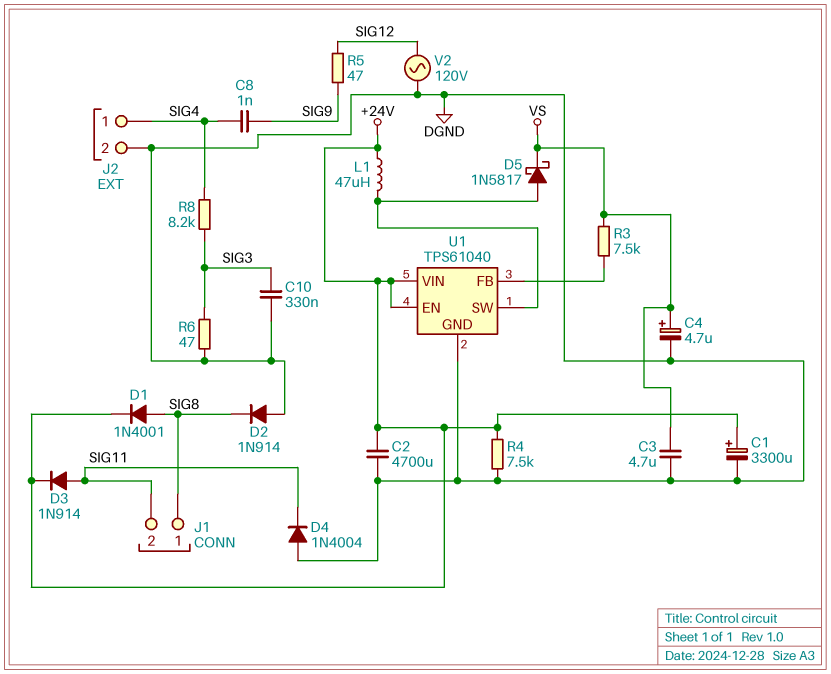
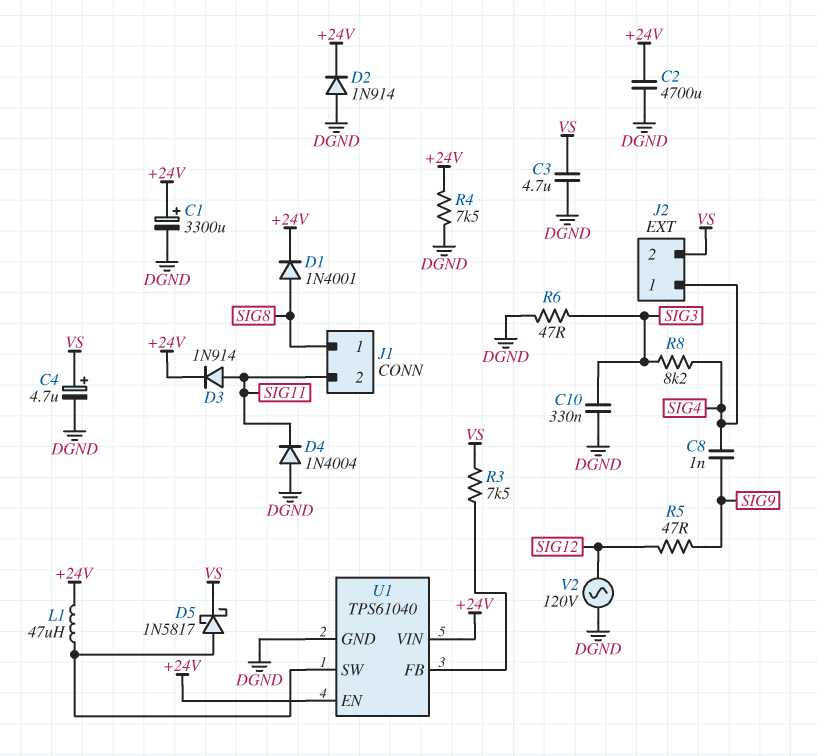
D2: diode 1N914 (A DGND, K SIG8) -> diode 1N914 (A DGND, K +24V)
J2 pin 2: DGND -> VS

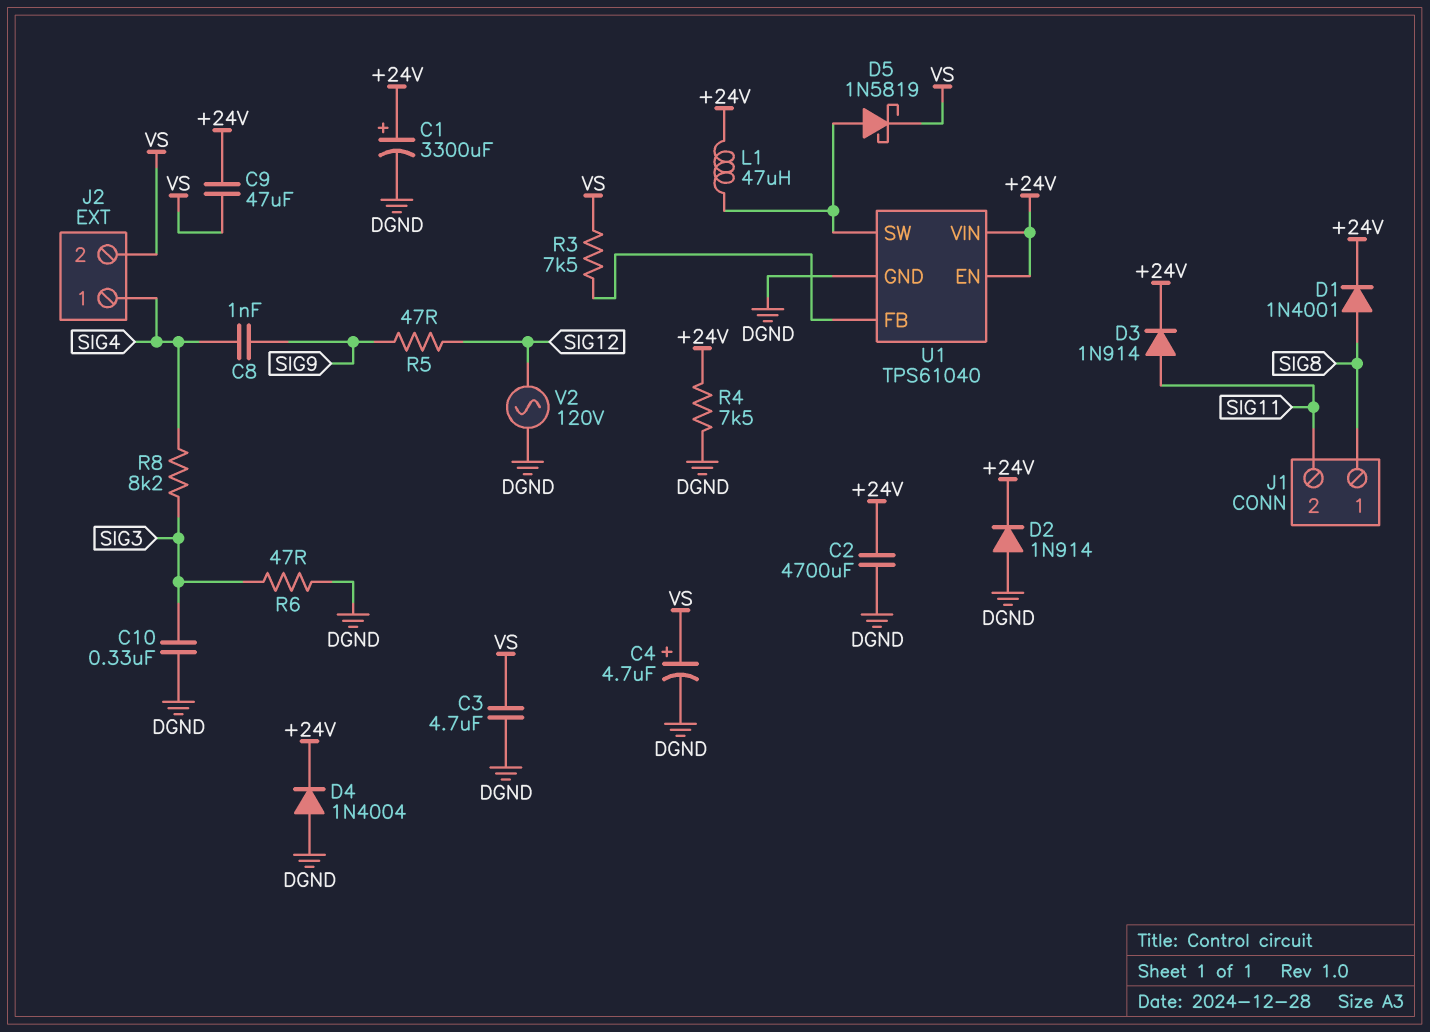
C9: none -> 47uF (+24V, VS)
D4: diode 1N4004 (A DGND, K SIG11) -> diode 1N4004 (A DGND, K +24V)
D5: schottky 1N5817 (A U1/SW, K VS) -> schottky 1N5819 (A U1/SW, K VS)

